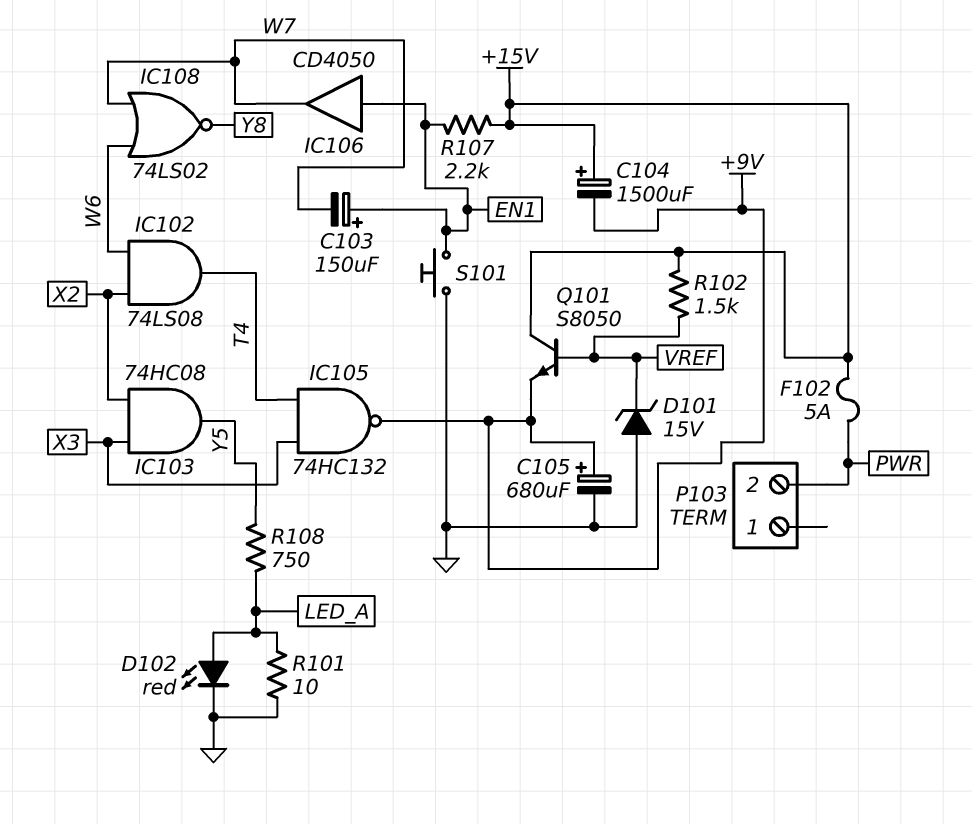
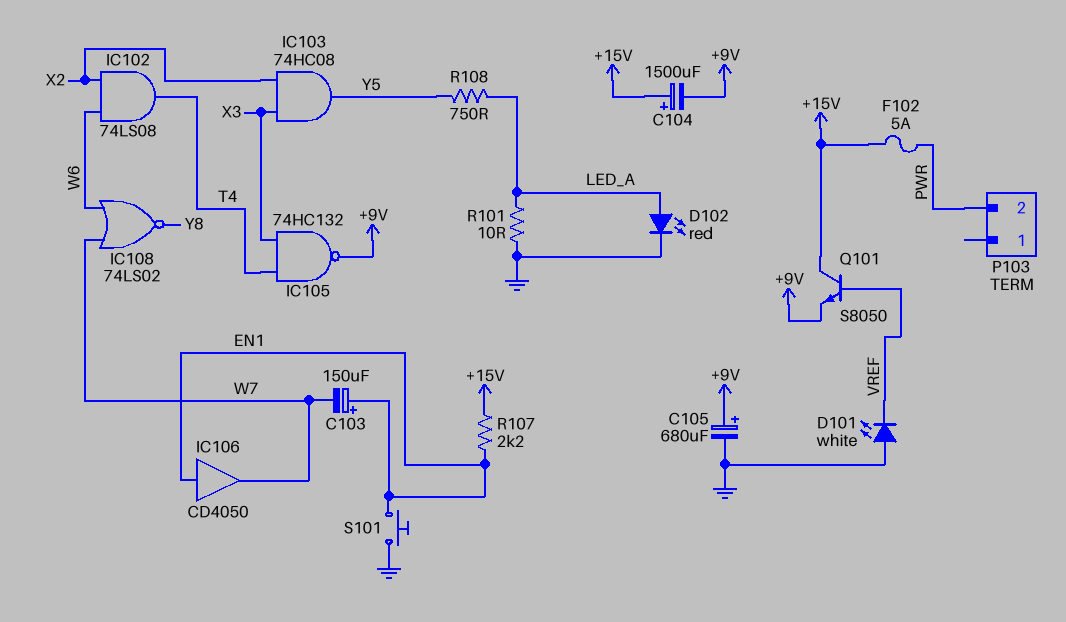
D101: zener 15V (A GND, K VREF) -> LED white (A GND, K VREF)
R102: 1.5k (+15V, VREF) -> none

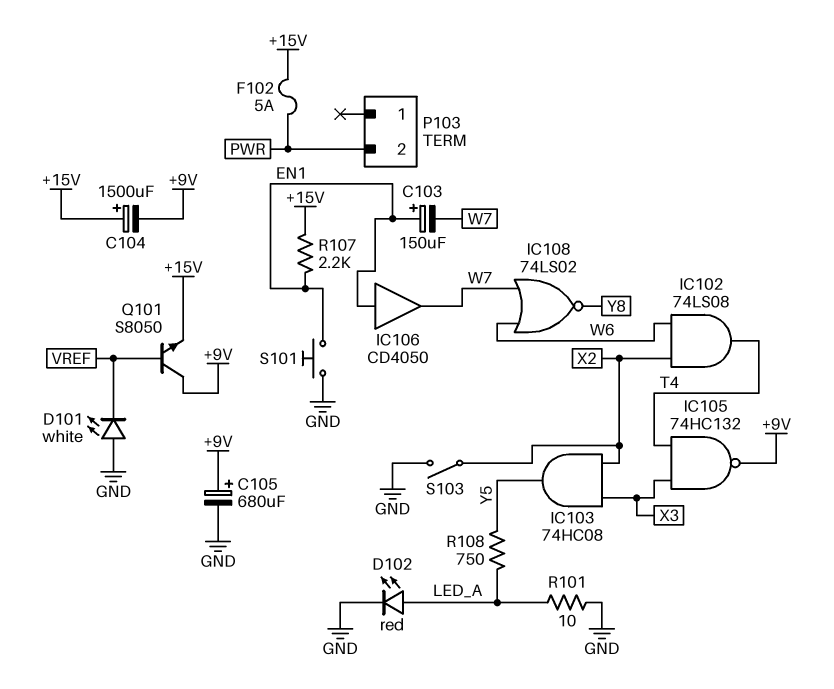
Q101: NPN S8050 (B VREF, C +15V, E +9V) -> NPN S8050 (B VREF, C +9V, E +15V)
S103: none -> switch (GND, X2)

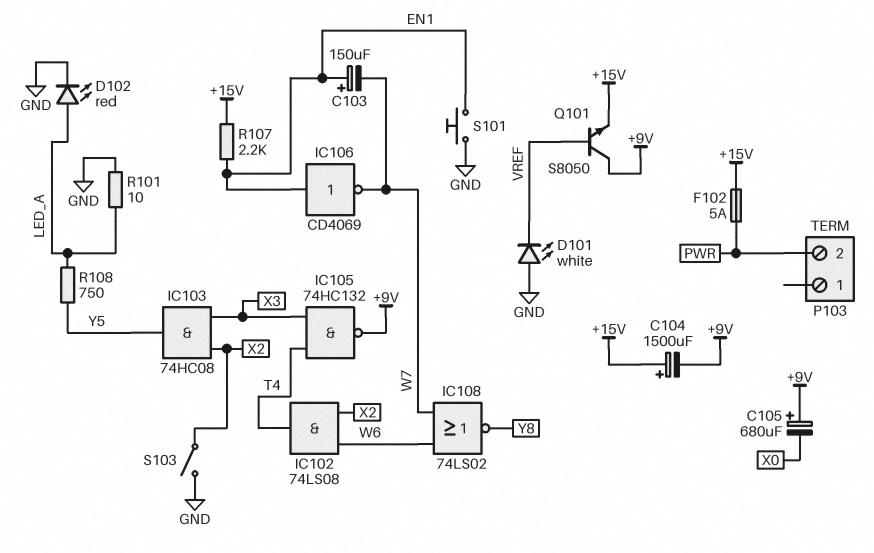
C105: 680uF (plus +9V, minus GND) -> 680uF (plus +9V, minus X0)
IC106: buffer CD4050 (in EN1, out W7) -> NOT CD4069 (in EN1, out W7)

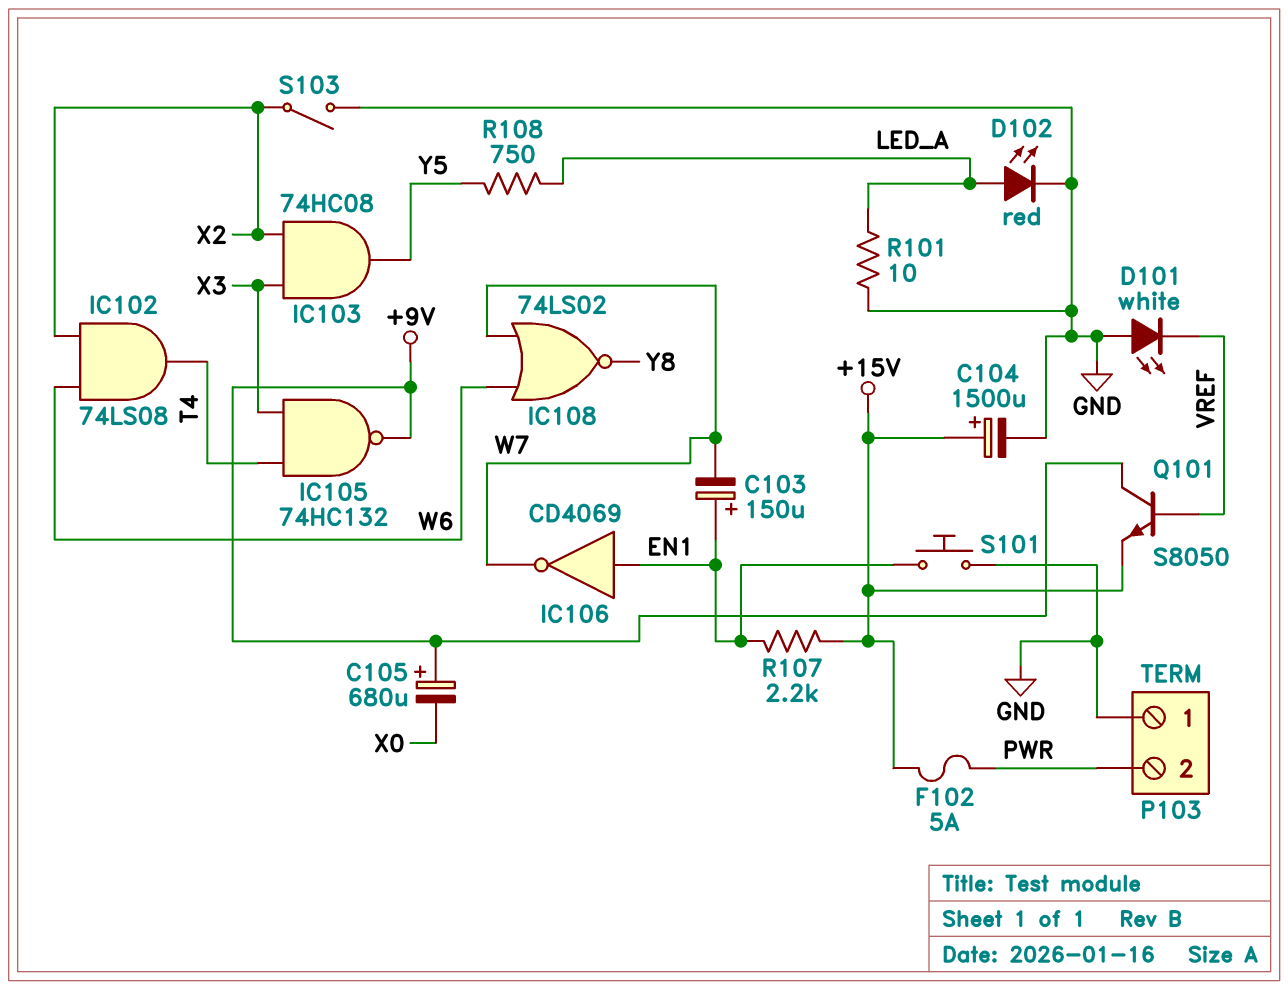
C104: 1500uF (plus +15V, minus +9V) -> 1500uF (plus +15V, minus GND)
P103 pin 1: none -> GND

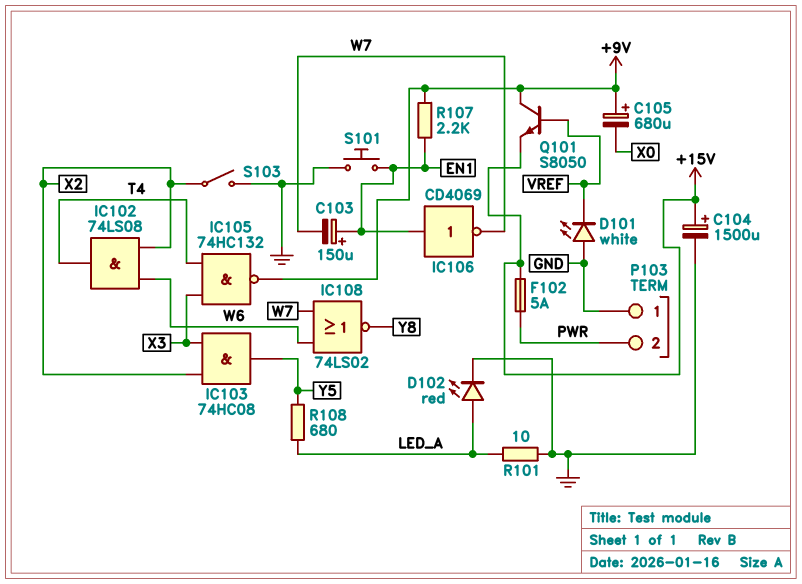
R107: 2.2k (+15V, EN1) -> 2.2k (+9V, EN1)
R108: 750 (LED_A, Y5) -> 680 (LED_A, Y5)

